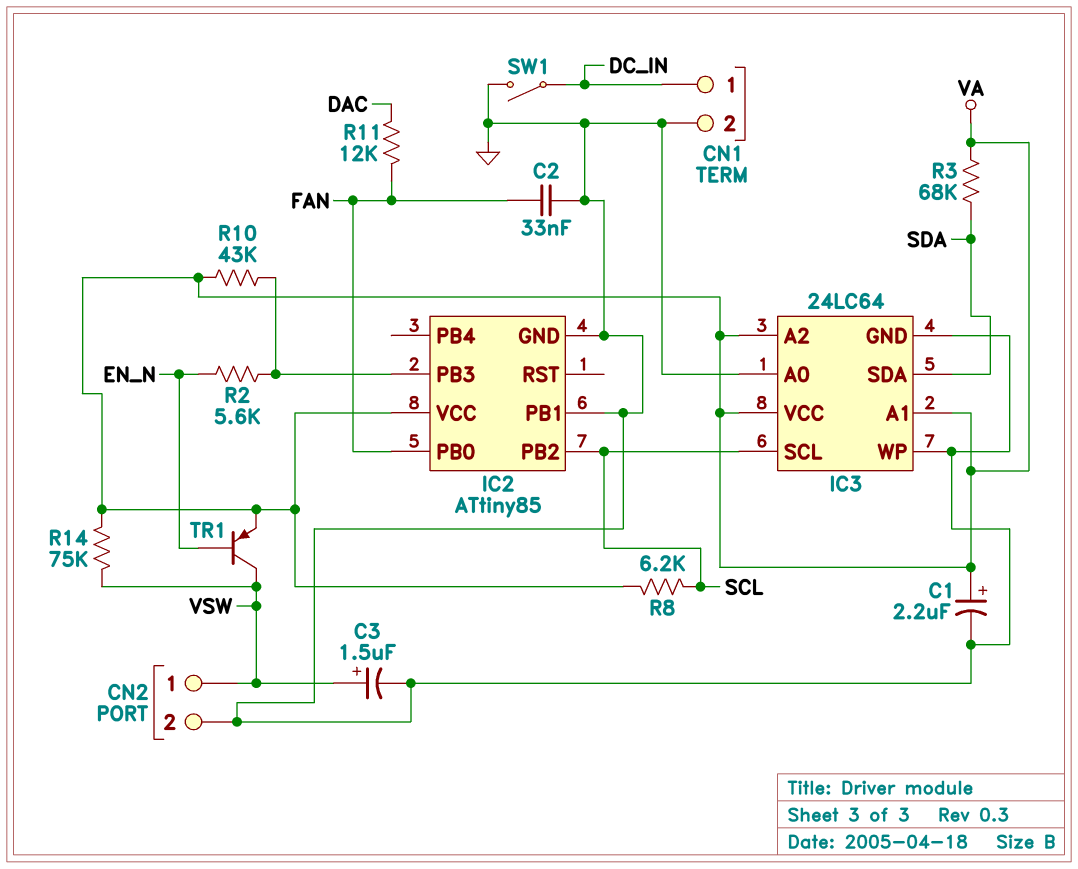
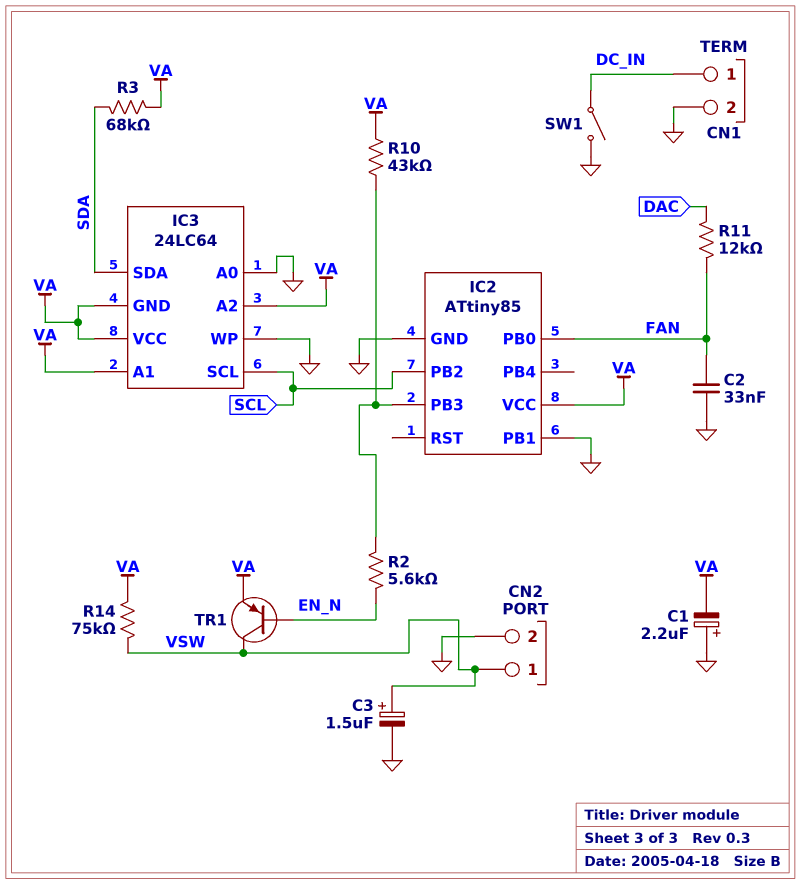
C1: 2.2uF (plus VA, minus GND) -> 2.2uF (plus GND, minus VA)
IC3 pin GND: GND -> VA
R8: 6.2k (SCL, VA) -> none

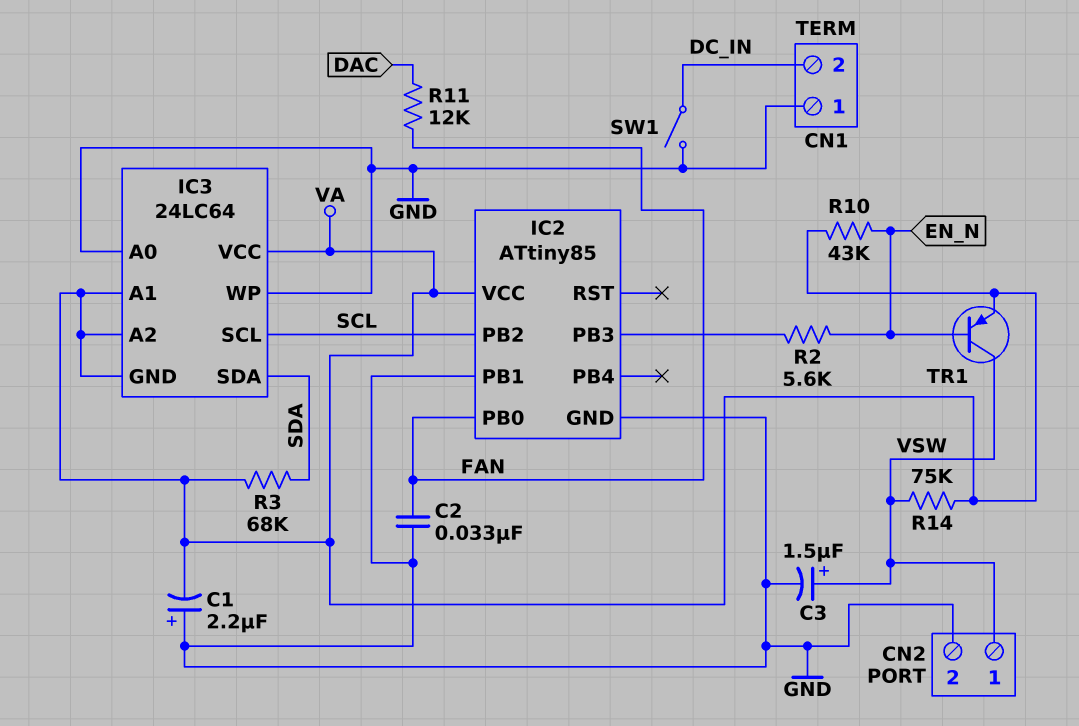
CN1 pin 1: DC_IN -> GND
CN1 pin 2: GND -> DC_IN
R10: 43k (IC2/PB3, VA) -> 43k (EN_N, VA)

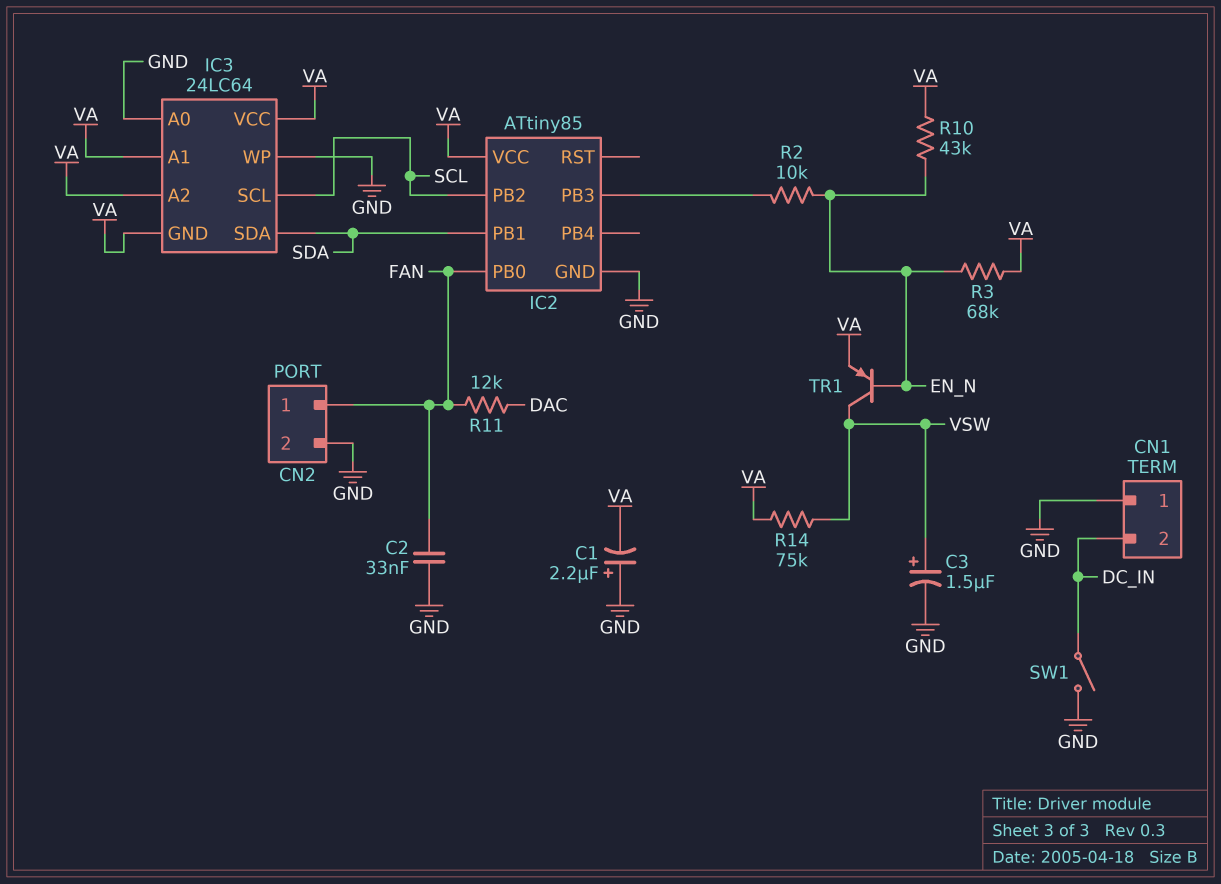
CN2 pin 1: VSW -> FAN
IC2 pin PB1: GND -> SDA
R2: 5.6k (EN_N, IC2/PB3) -> 10k (EN_N, IC2/PB3)
R3: 68k (SDA, VA) -> 68k (EN_N, VA)

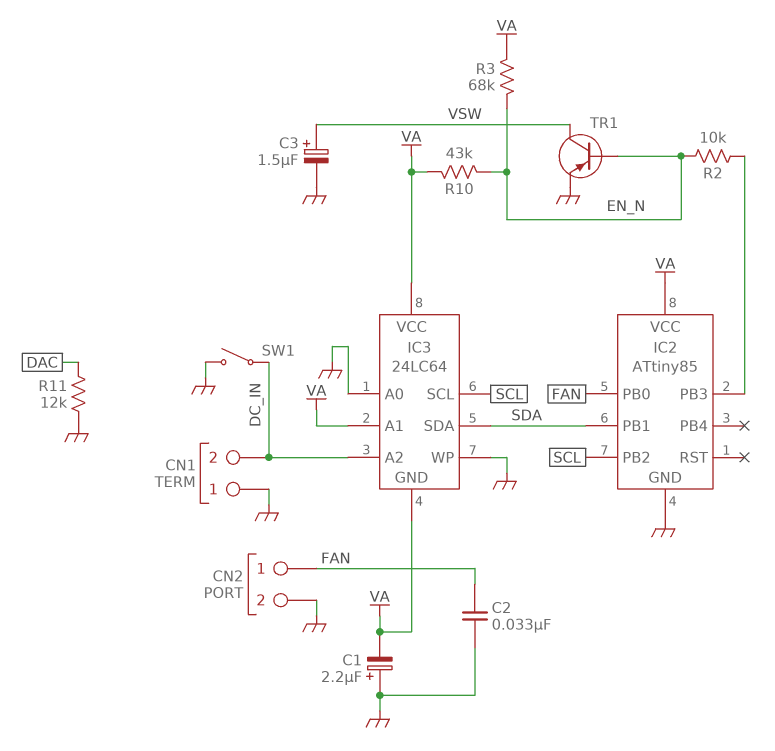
IC3 pin A2: VA -> DC_IN
R11: 12k (DAC, FAN) -> 12k (DAC, GND)
R14: 75k (VA, VSW) -> none
TR1: PNP (B EN_N, C VSW, E VA) -> PNP (B EN_N, C VSW, E GND)

